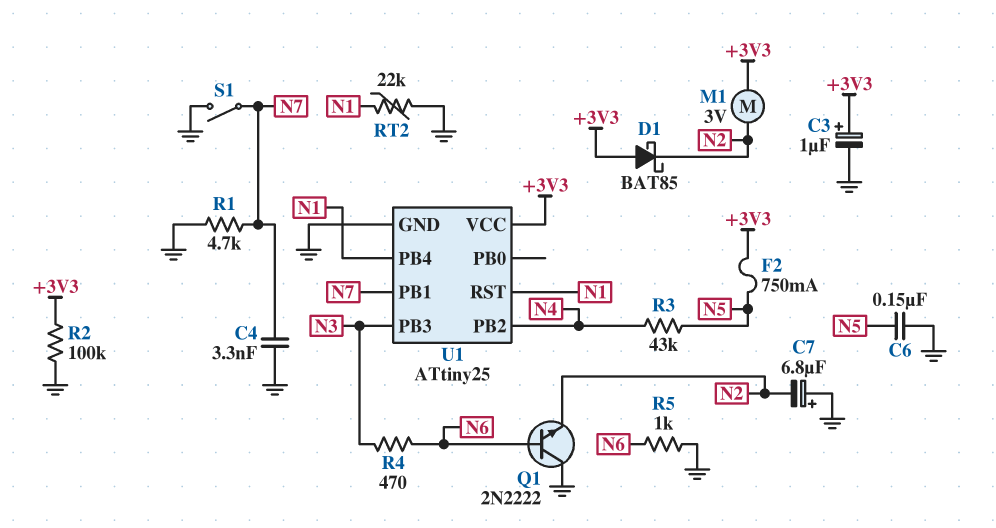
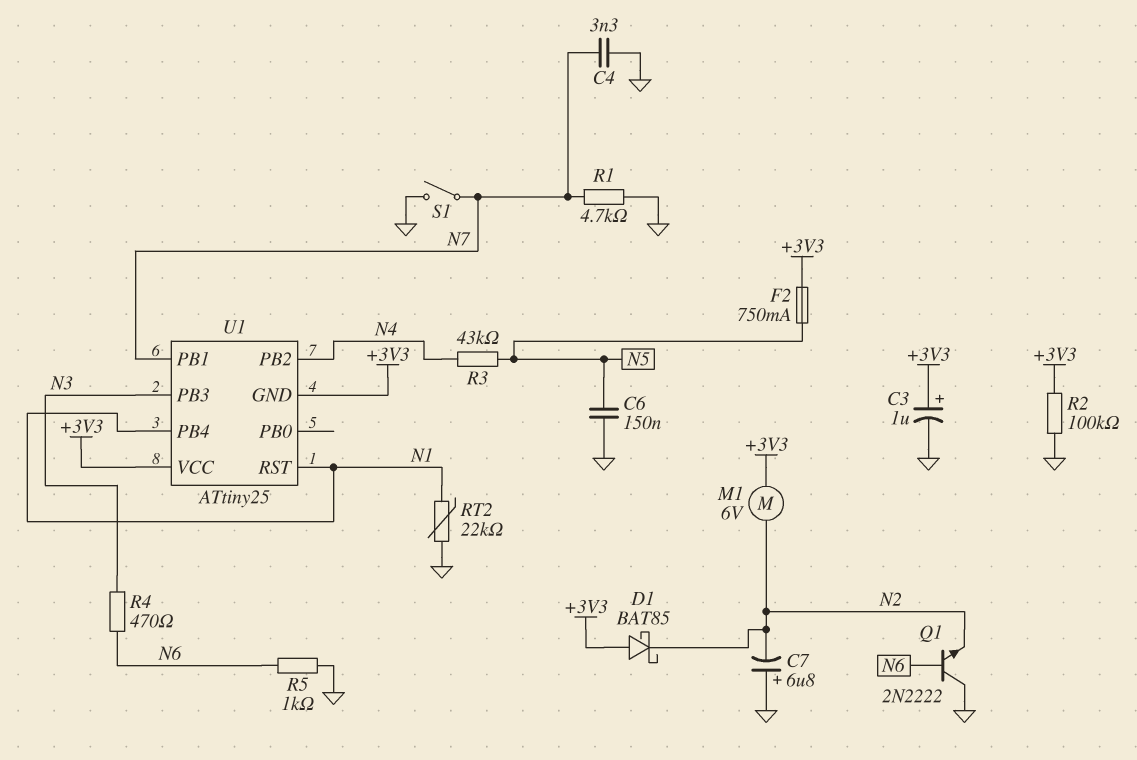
M1: motor 3V (+3V3, N2) -> motor 6V (+3V3, N2)
U1 pin GND: GND -> +3V3

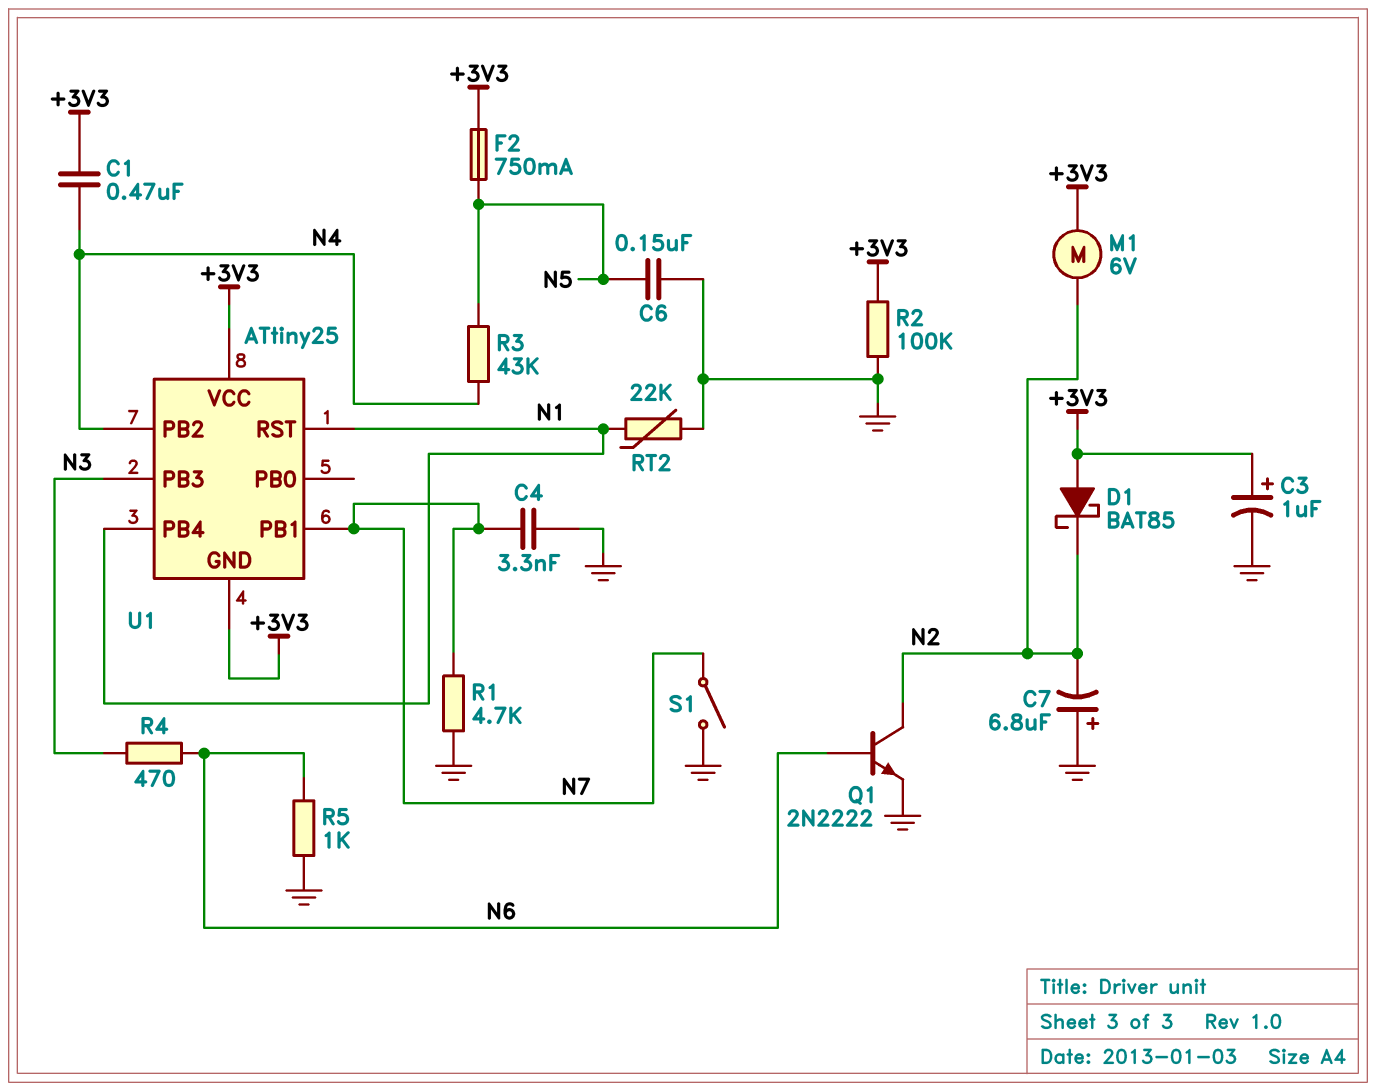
C1: none -> 470nF (+3V3, N4)
Q1: NPN 2N2222 (B N6, C GND, E N2) -> NPN 2N2222 (B N6, C N2, E GND)

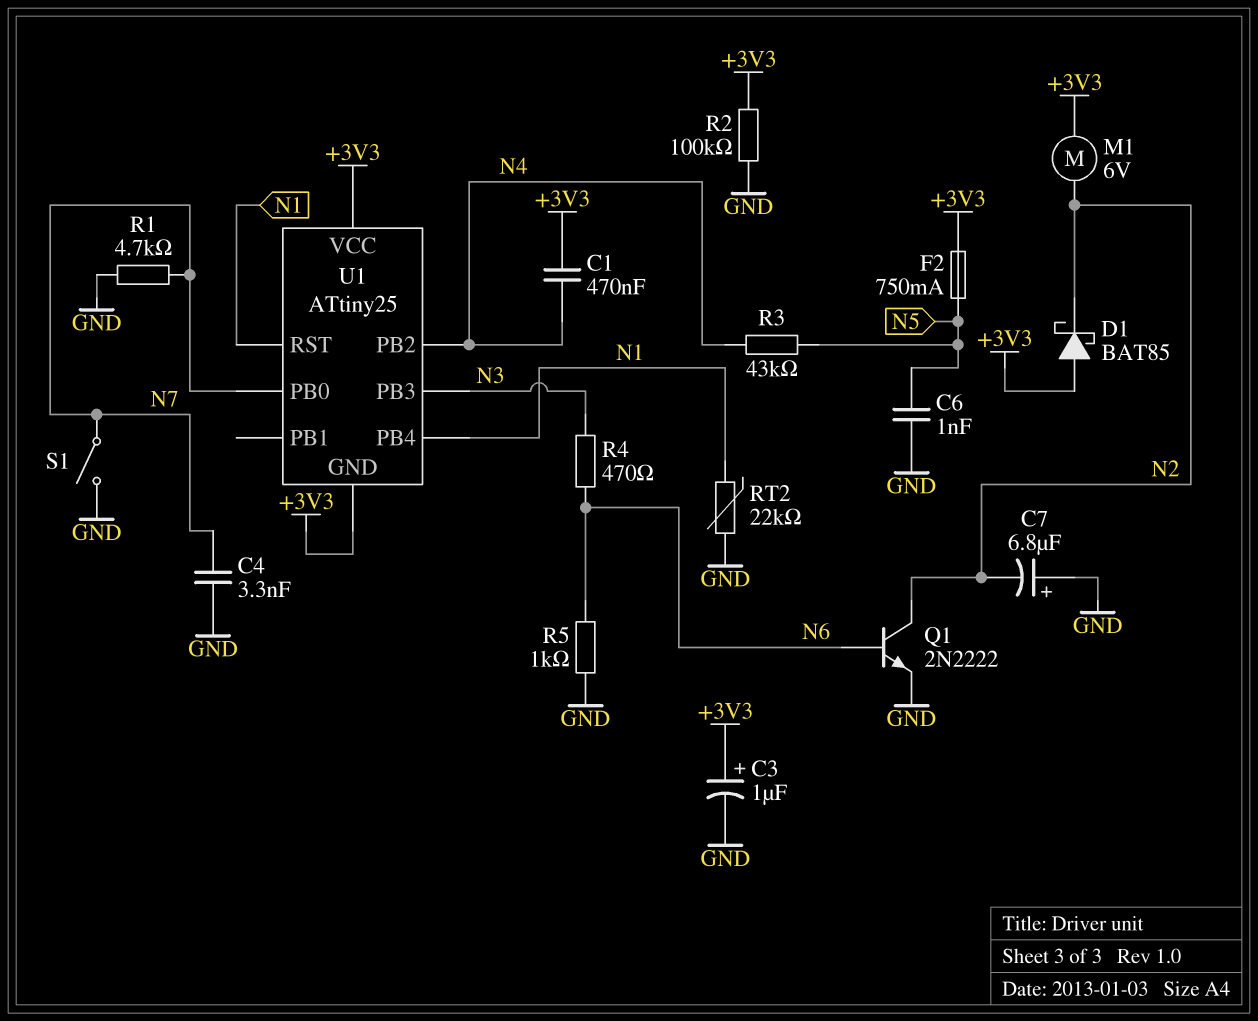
C6: 150nF (GND, N5) -> 1nF (GND, N5)
U1 pin PB0: none -> N7
U1 pin PB1: N7 -> none

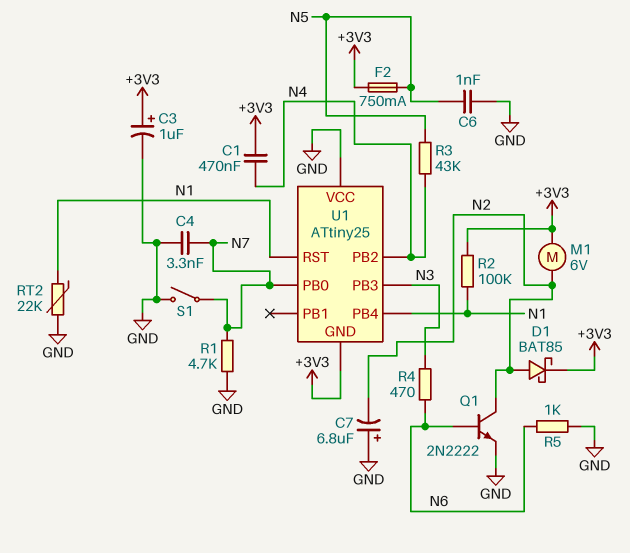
D1: schottky BAT85 (A +3V3, K N2) -> schottky BAT85 (A N2, K +3V3)
R2: 100k (+3V3, GND) -> 100k (+3V3, N1)
U1 pin VCC: +3V3 -> GND

